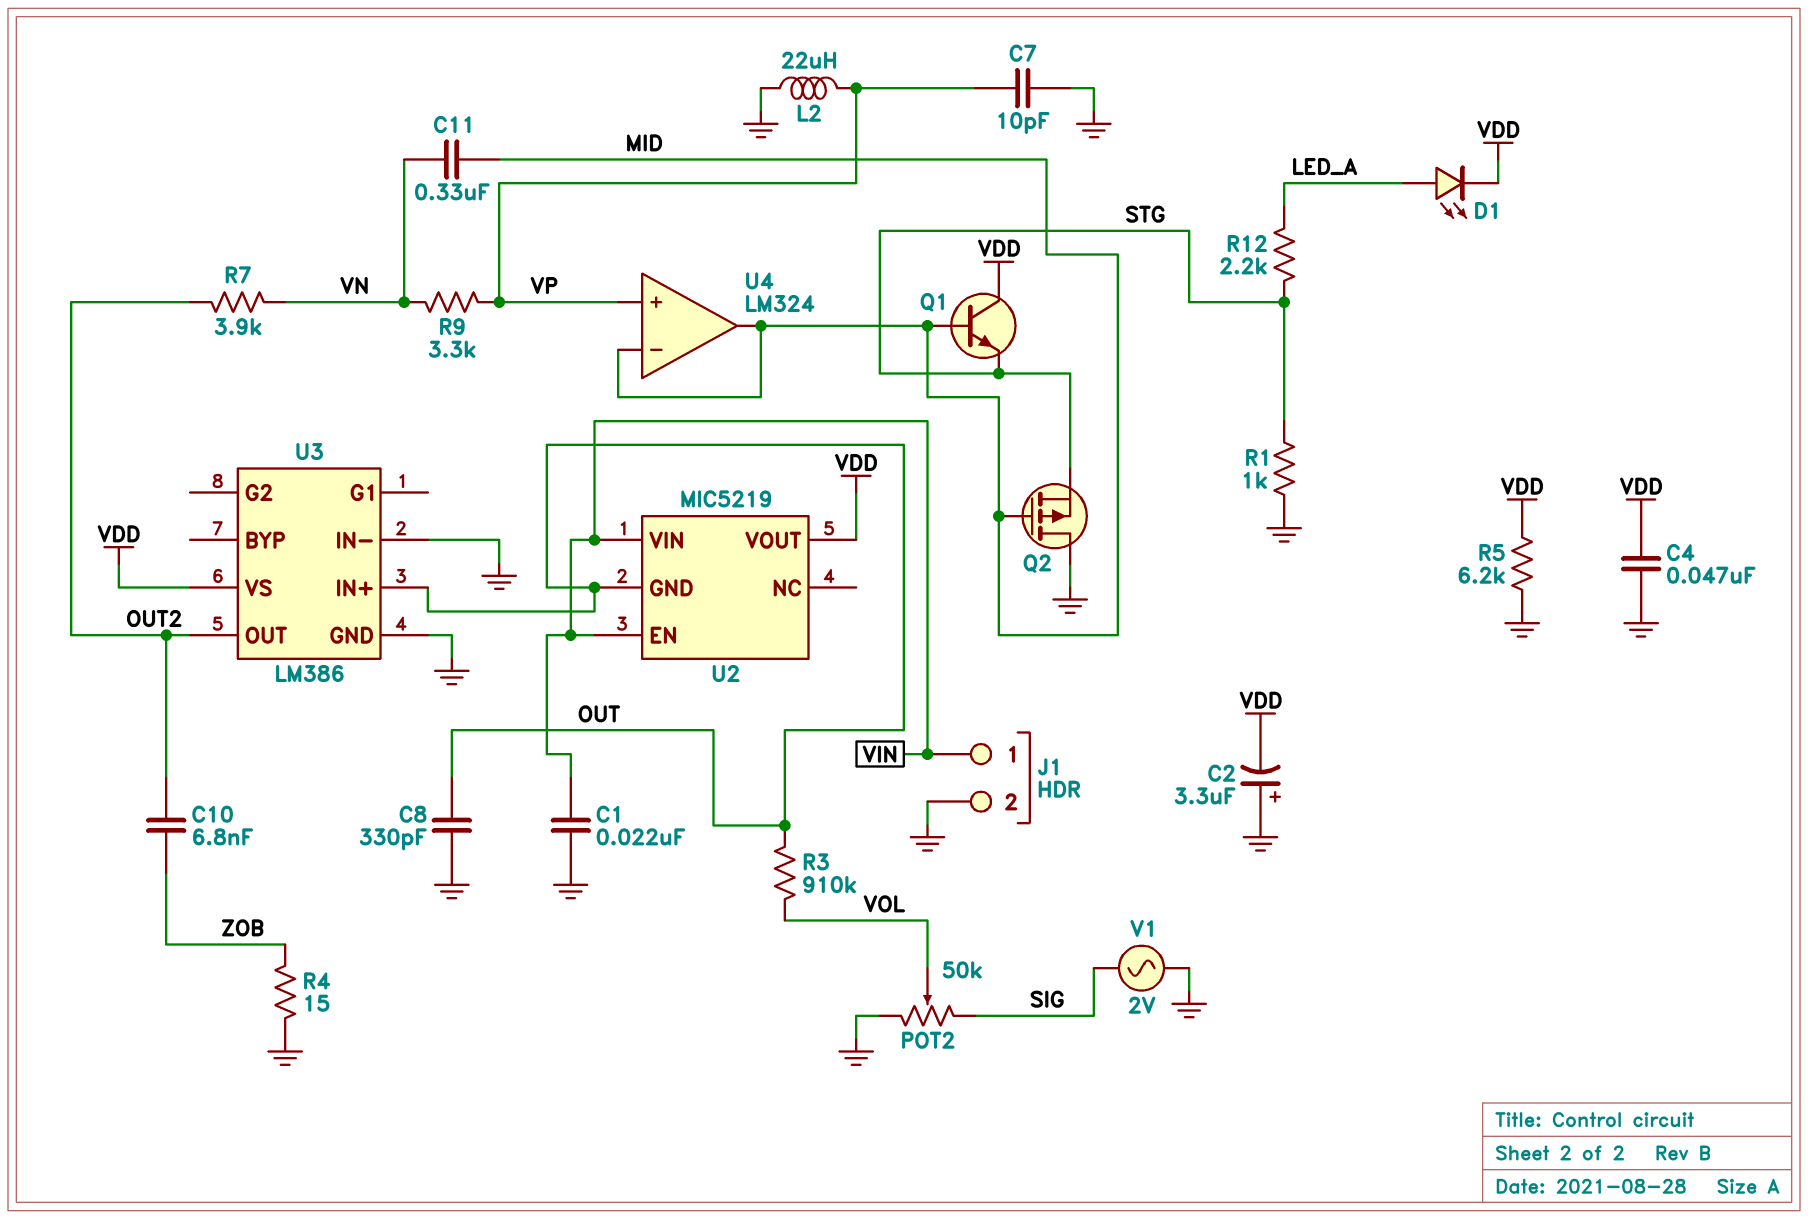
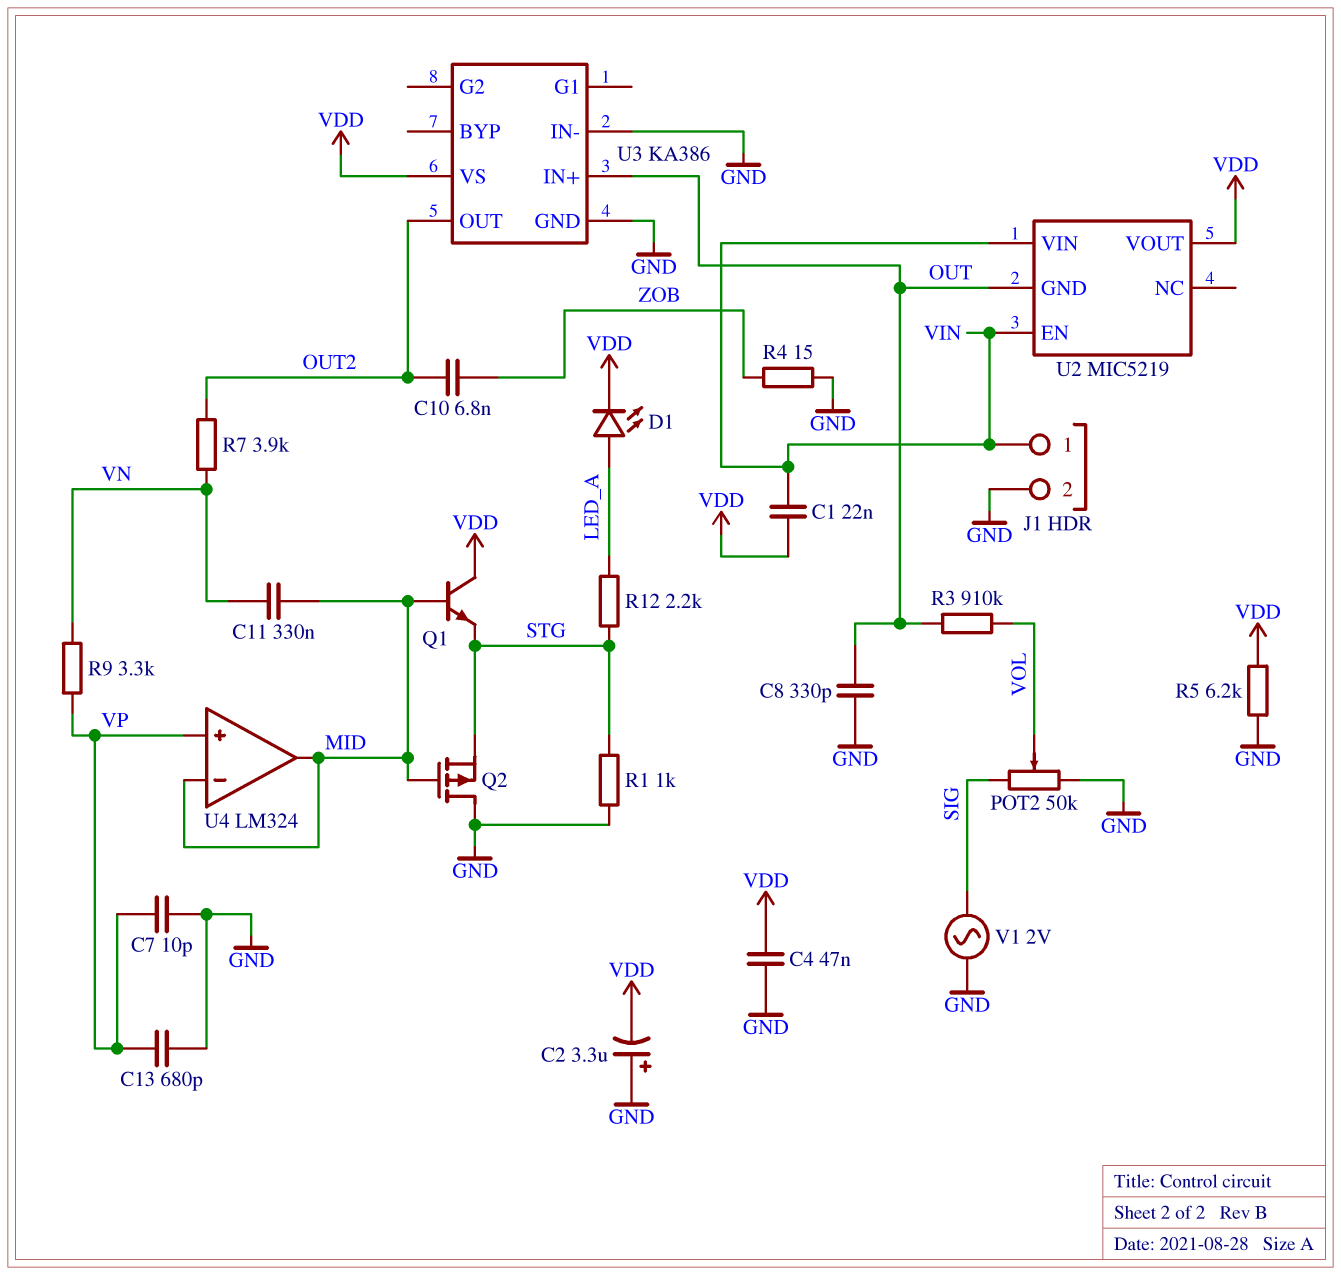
C1: 22nF (GND, VIN) -> 22nF (VDD, VIN)
C13: none -> 680pF (GND, VP)
L2: 22uH (GND, VP) -> none
U3: LM386 -> KA386

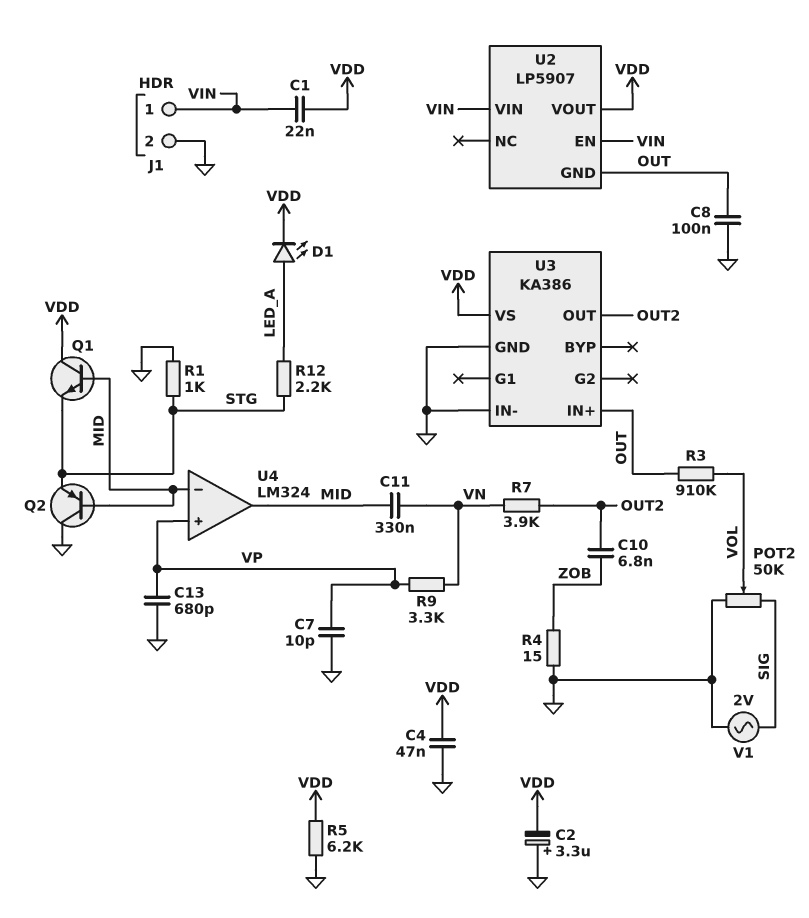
C8: 330pF (GND, OUT) -> 100nF (GND, OUT)
Q2: PMOS (G MID, D GND, S STG) -> PNP (B MID, C GND, E STG)
U2: MIC5219 -> LP5907

